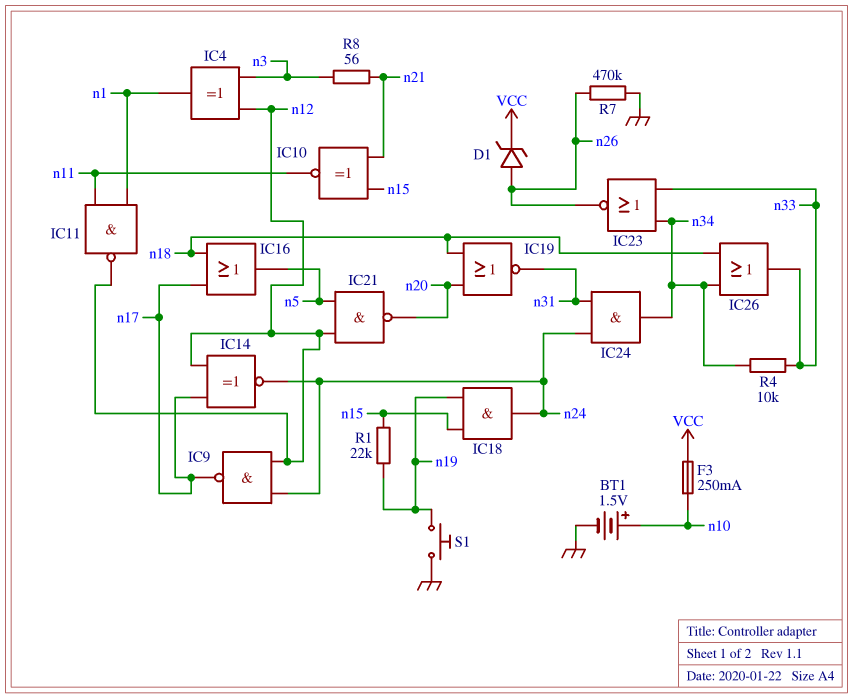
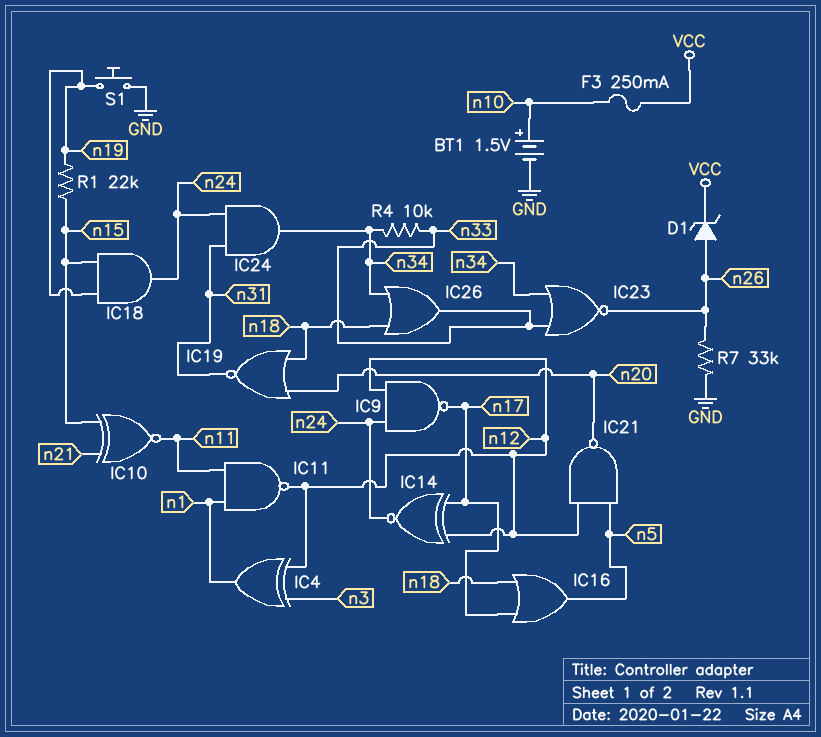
R7: 470k (GND, n26) -> 33k (GND, n26)
R8: 56 (n3, n21) -> none

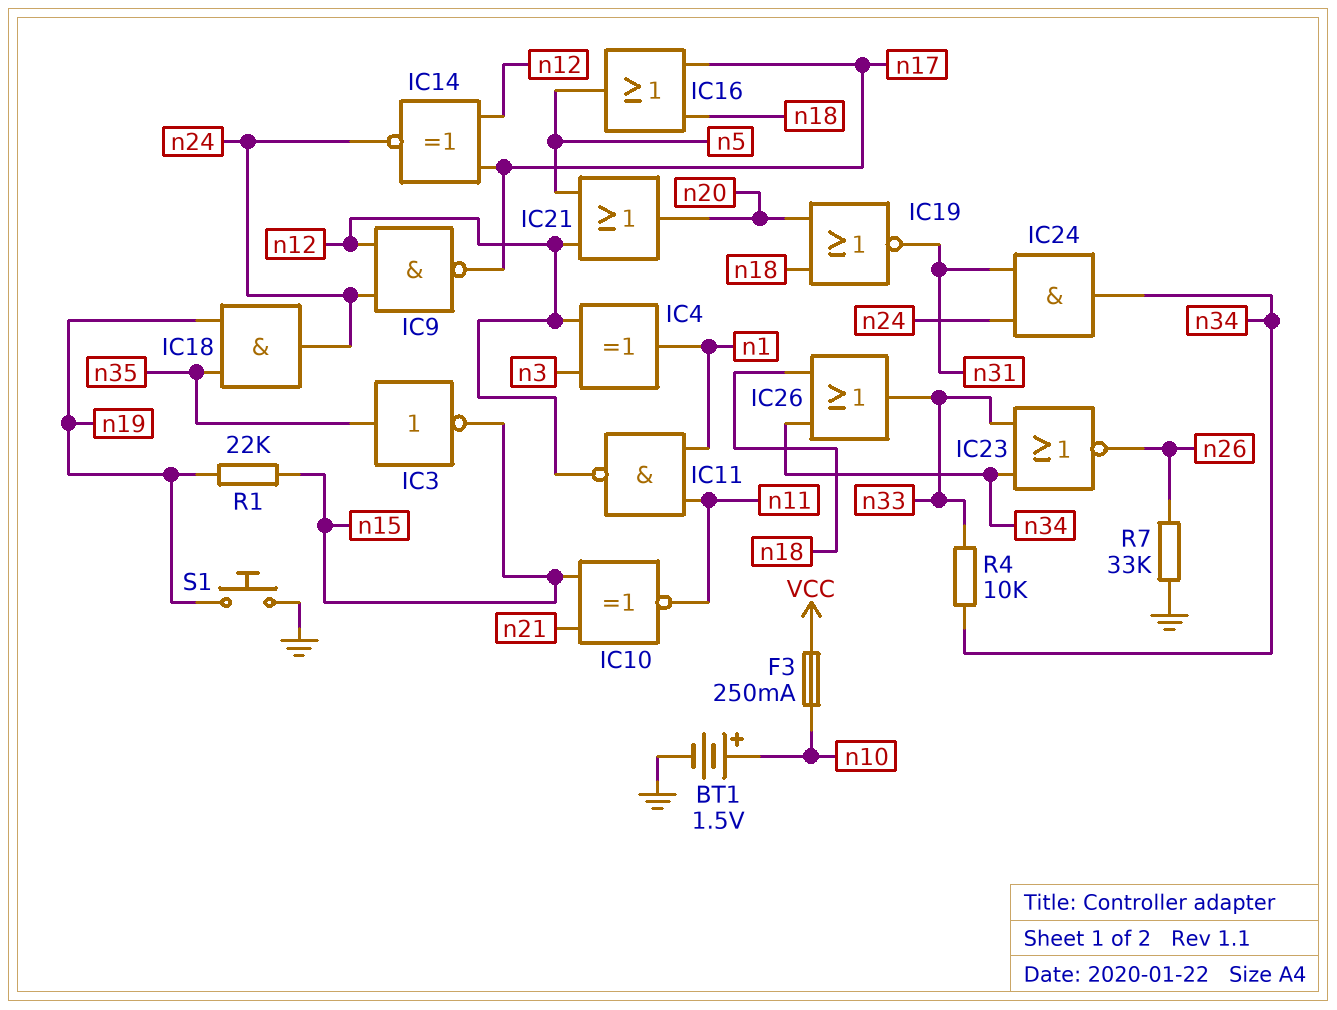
D1: zener (A n26, K VCC) -> none
IC3: none -> NOT (in n35, out n15)
IC18: AND (in n15, in n19, out n24) -> AND (in n19, in n35, out n24)
IC21: NAND (in n5, in n12, out n20) -> OR (in n5, in n12, out n20)

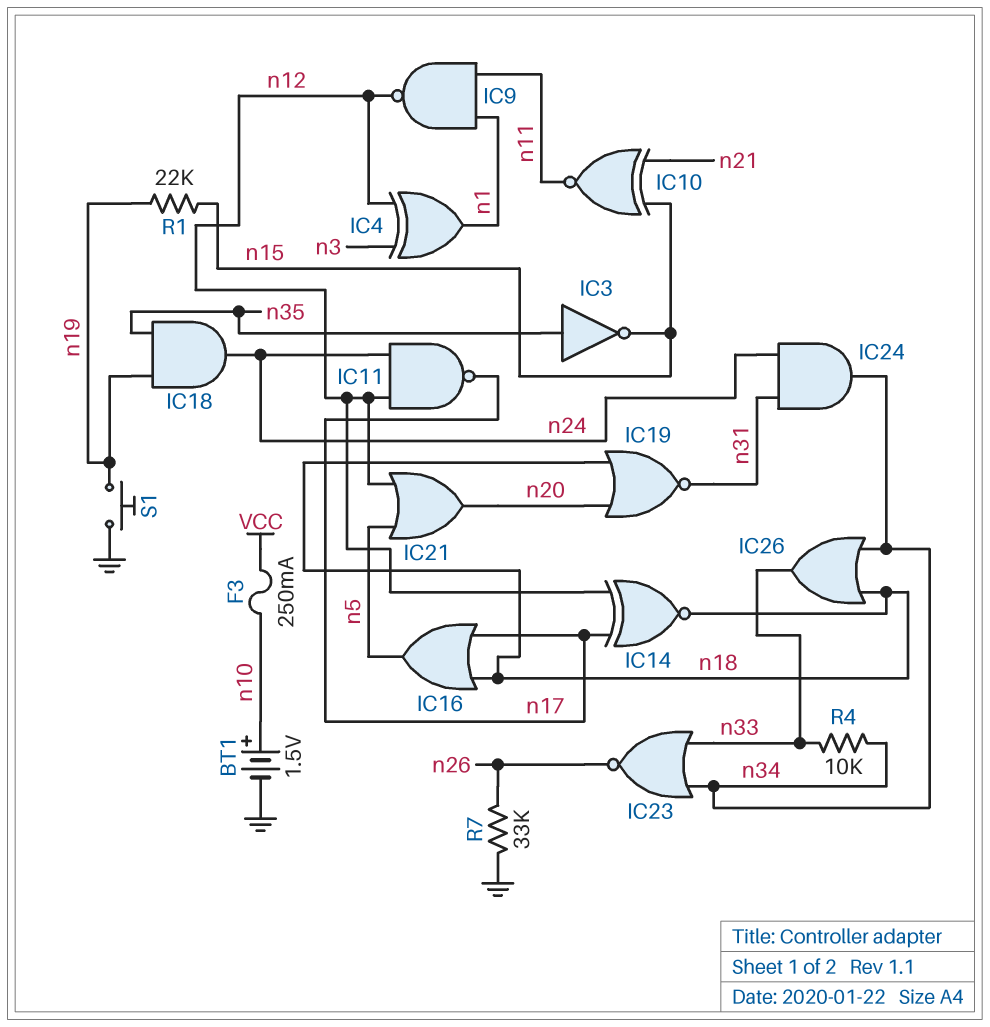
IC9: NAND (in n12, in n24, out n17) -> NAND (in n1, in n11, out n12)
IC11: NAND (in n1, in n11, out n12) -> NAND (in n12, in n24, out n17)
IC14: XNOR (in n12, in n17, out n24) -> XNOR (in n12, in n17, out n18)

